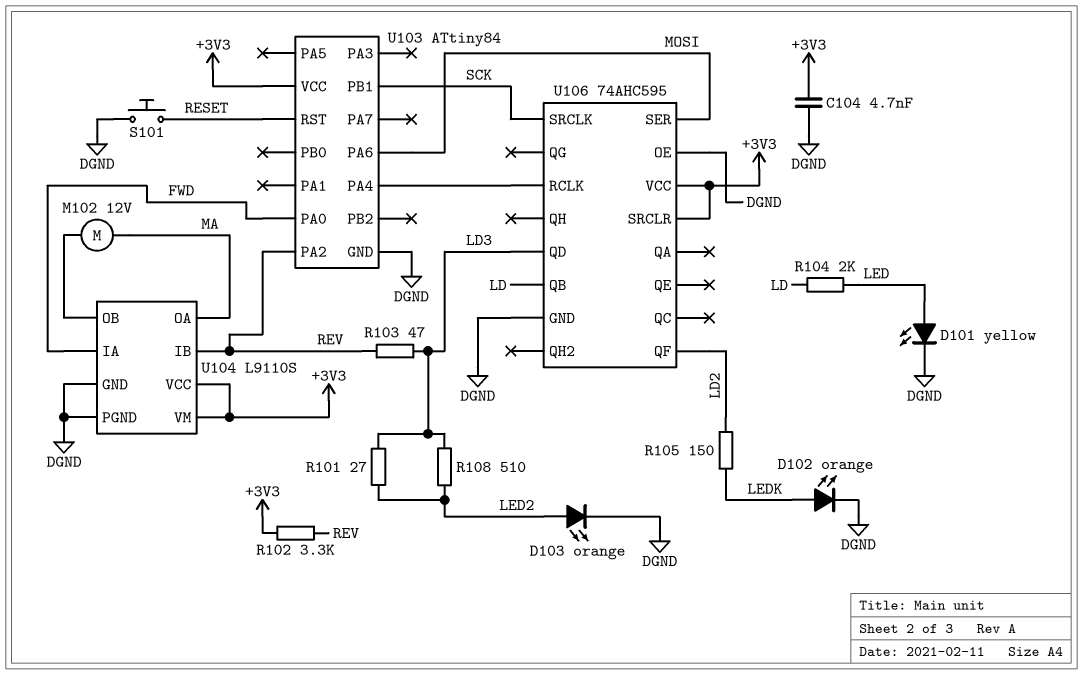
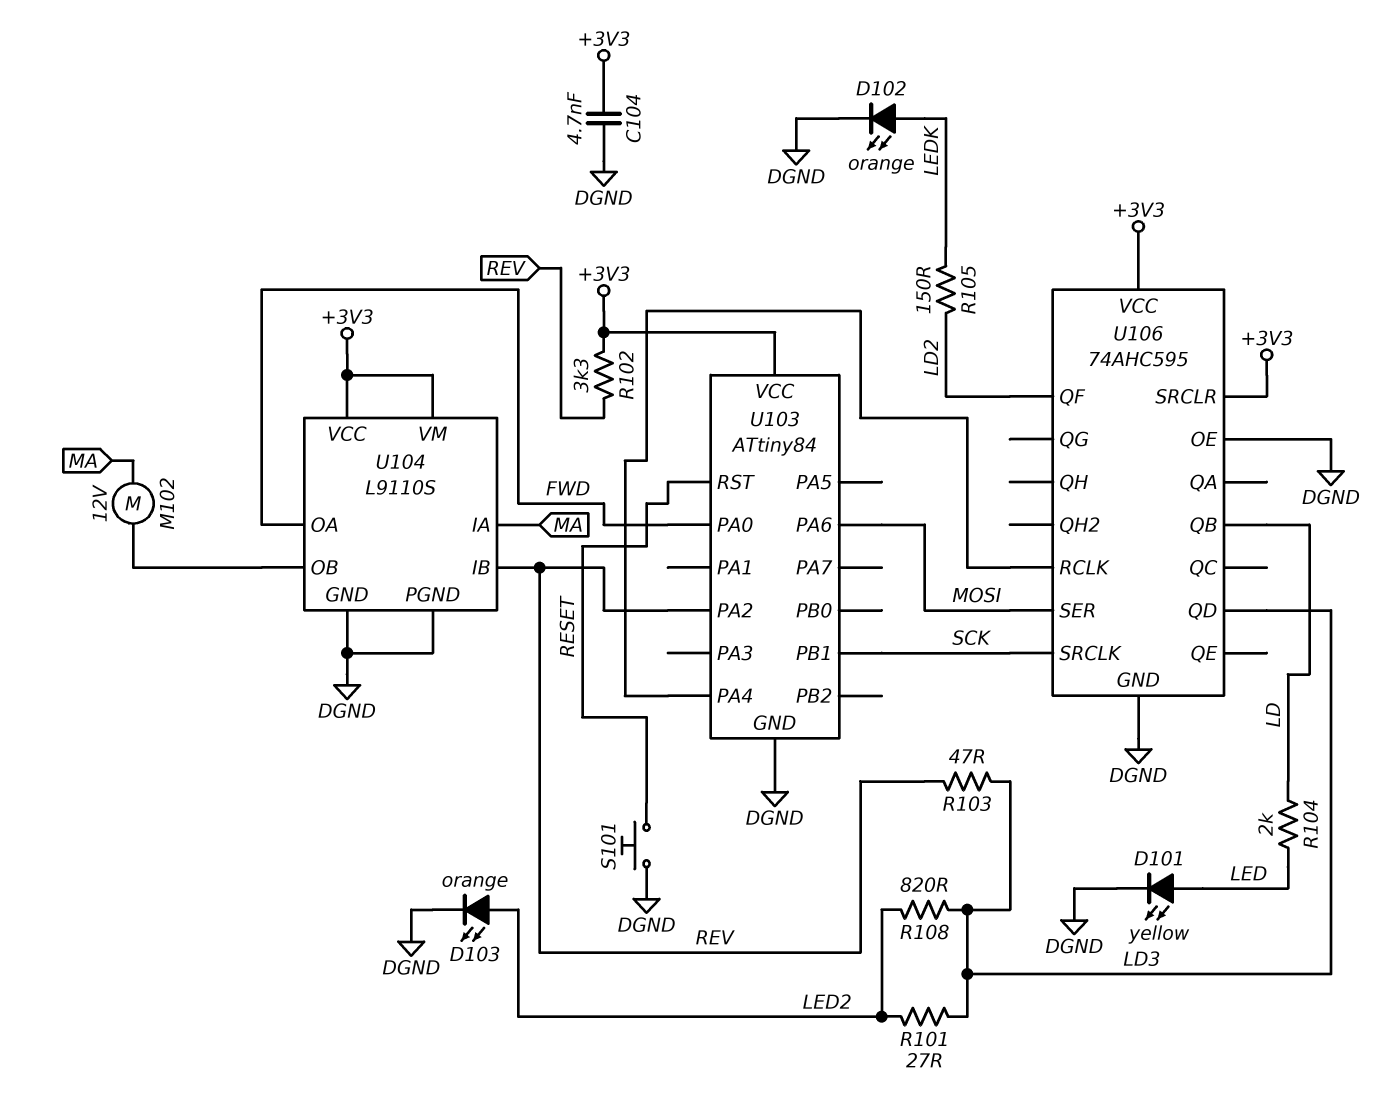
R108: 510 (LD3, LED2) -> 820 (LD3, LED2)
U104 pin IA: FWD -> MA
U104 pin OA: MA -> FWD

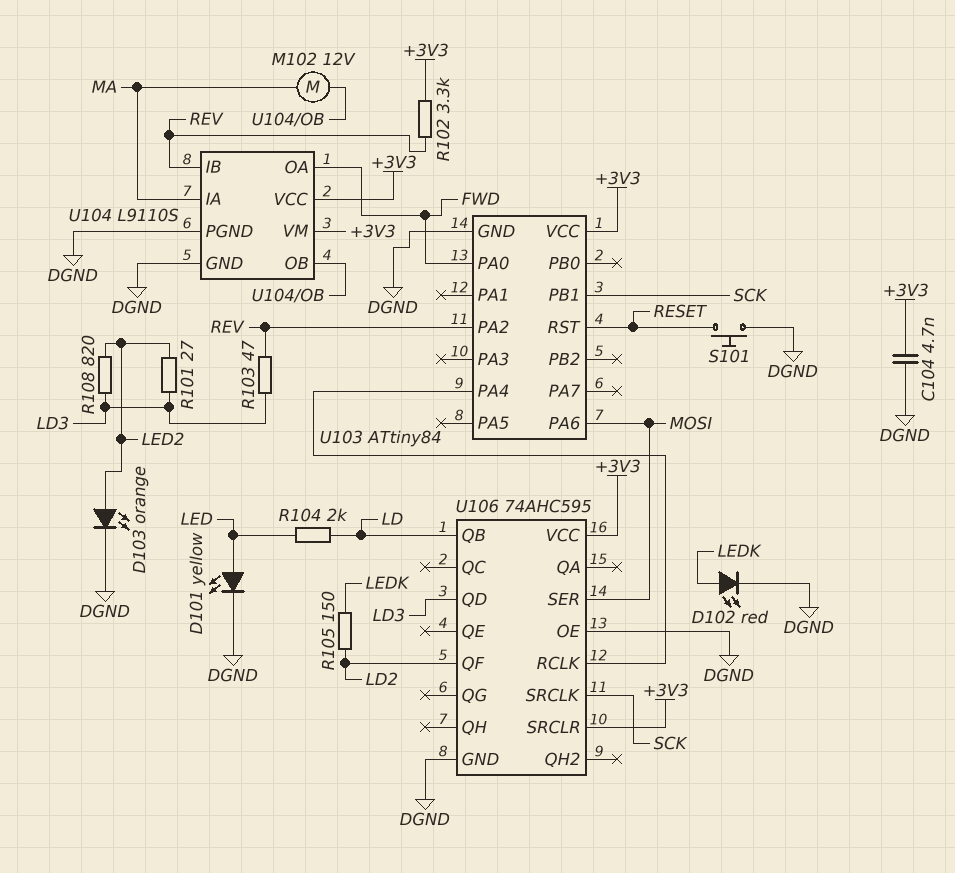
D102: LED orange (A LEDK, K DGND) -> LED red (A LEDK, K DGND)

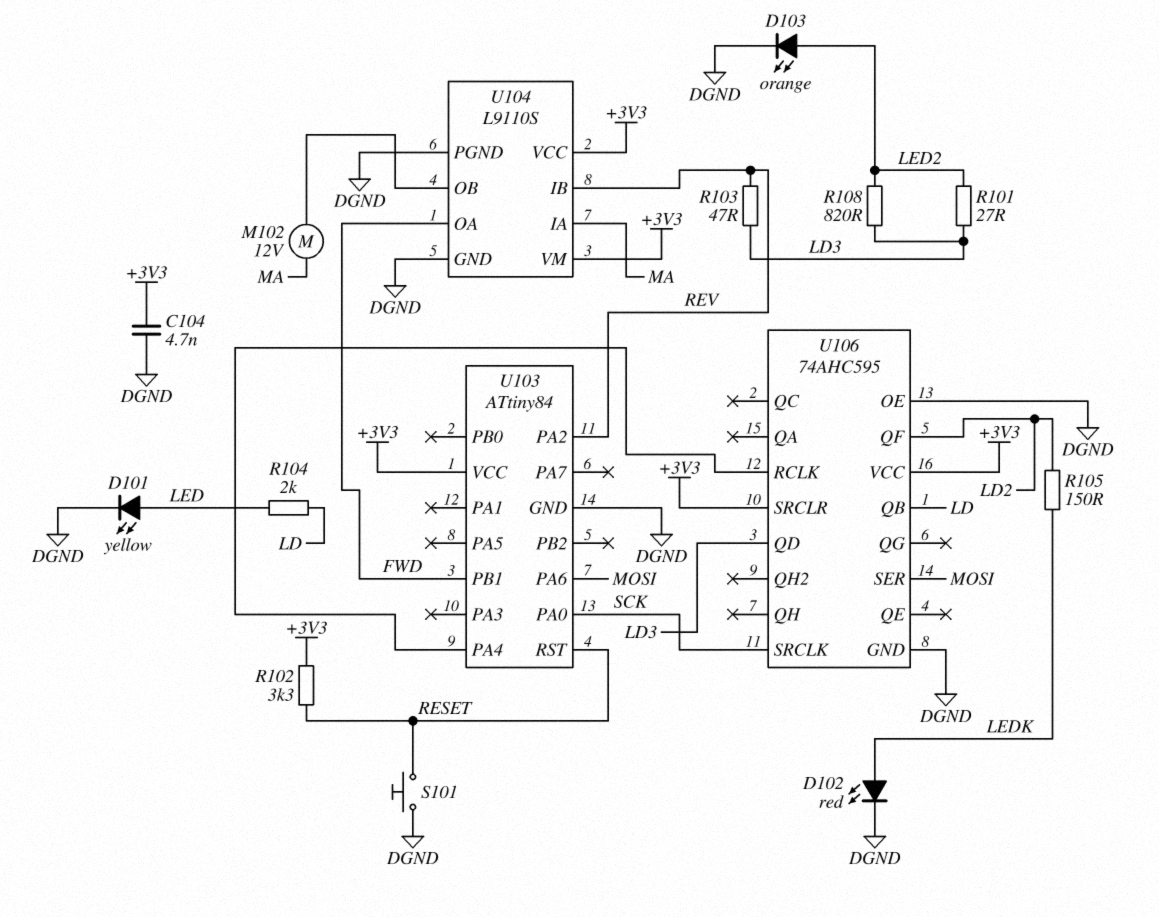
R102: 3.3k (+3V3, REV) -> 3.3k (+3V3, RESET)
U103 pin PA0: FWD -> SCK
U103 pin PB1: SCK -> FWD

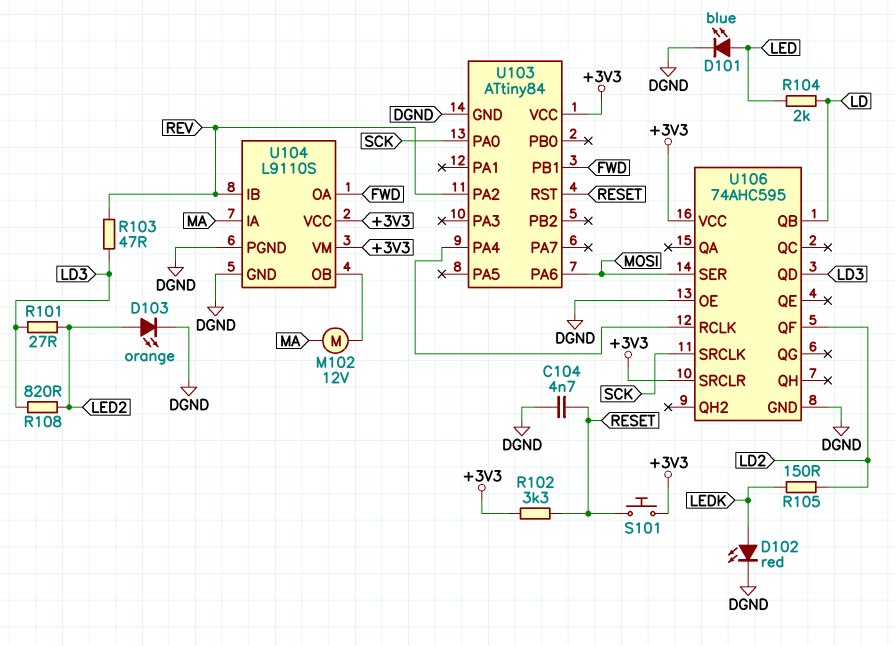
C104: 4.7nF (+3V3, DGND) -> 4.7nF (DGND, RESET)
D101: LED yellow (A LED, K DGND) -> LED blue (A LED, K DGND)
S101: button (DGND, RESET) -> button (+3V3, RESET)

